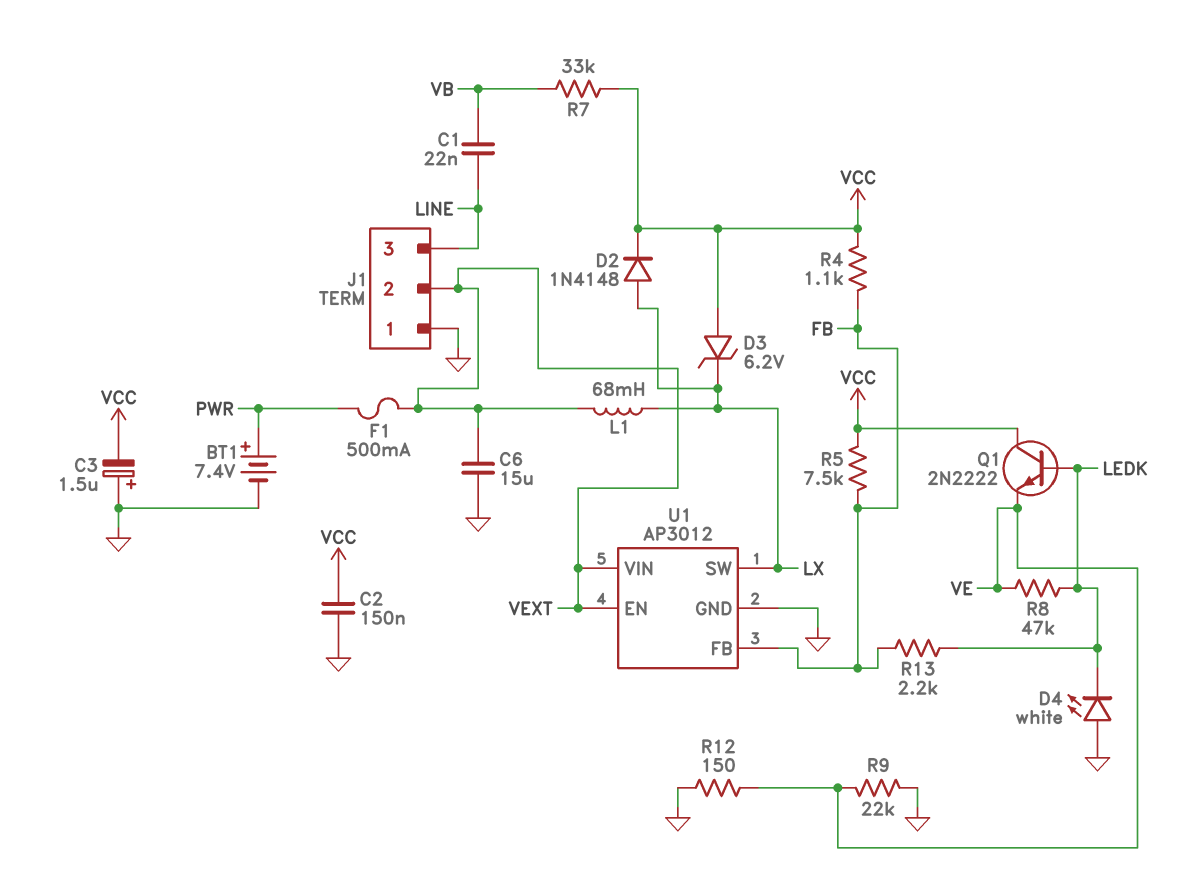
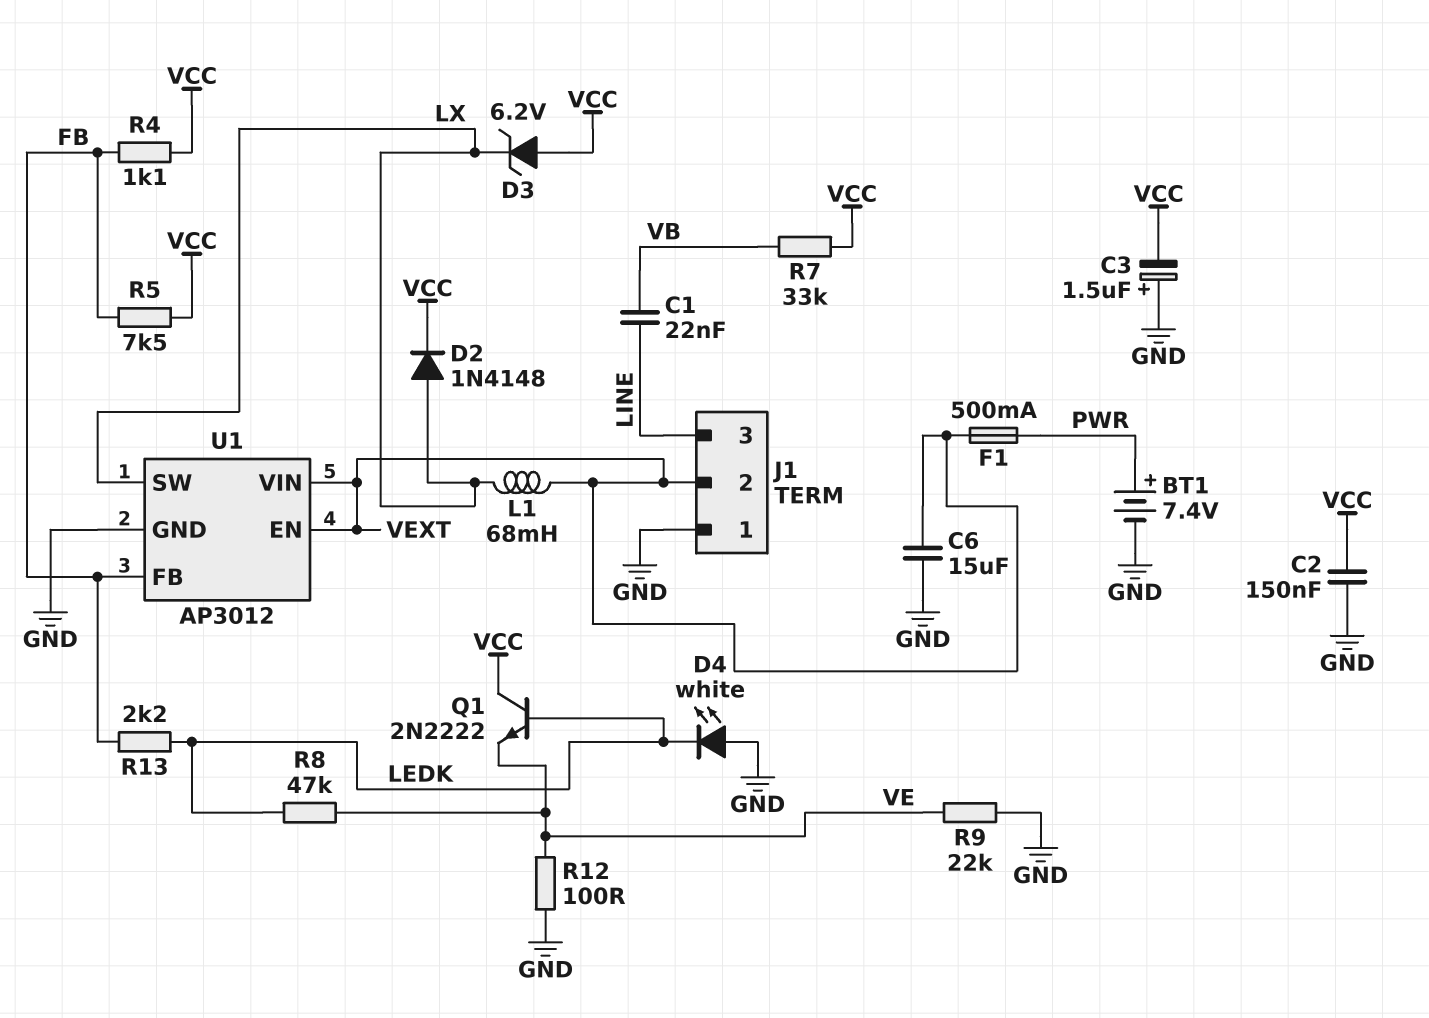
R12: 150 (GND, VE) -> 100 (GND, VE)

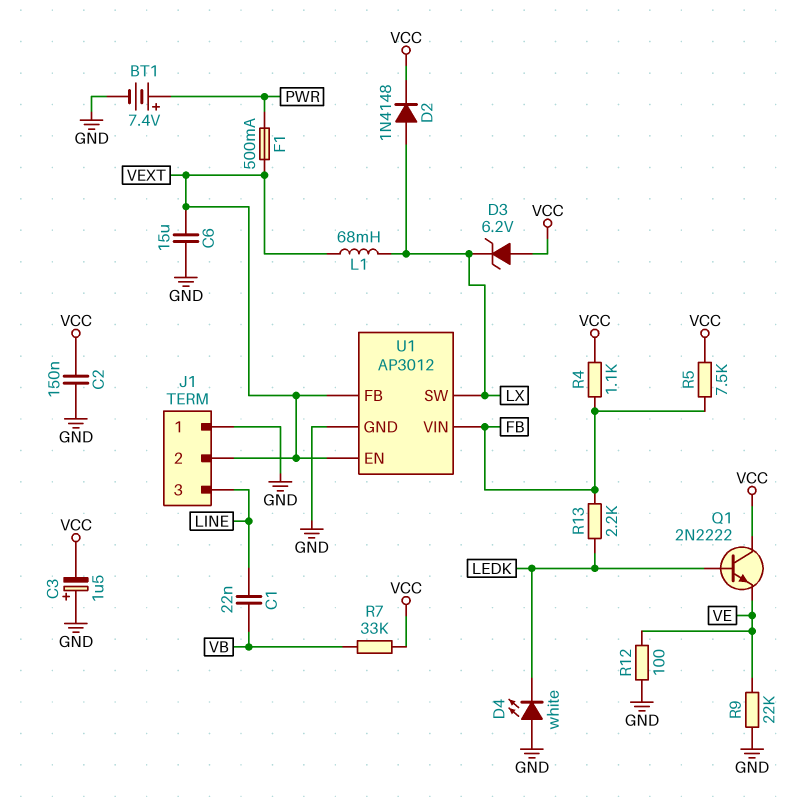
R8: 47k (LEDK, VE) -> none
U1 pin FB: FB -> VEXT
U1 pin VIN: VEXT -> FB

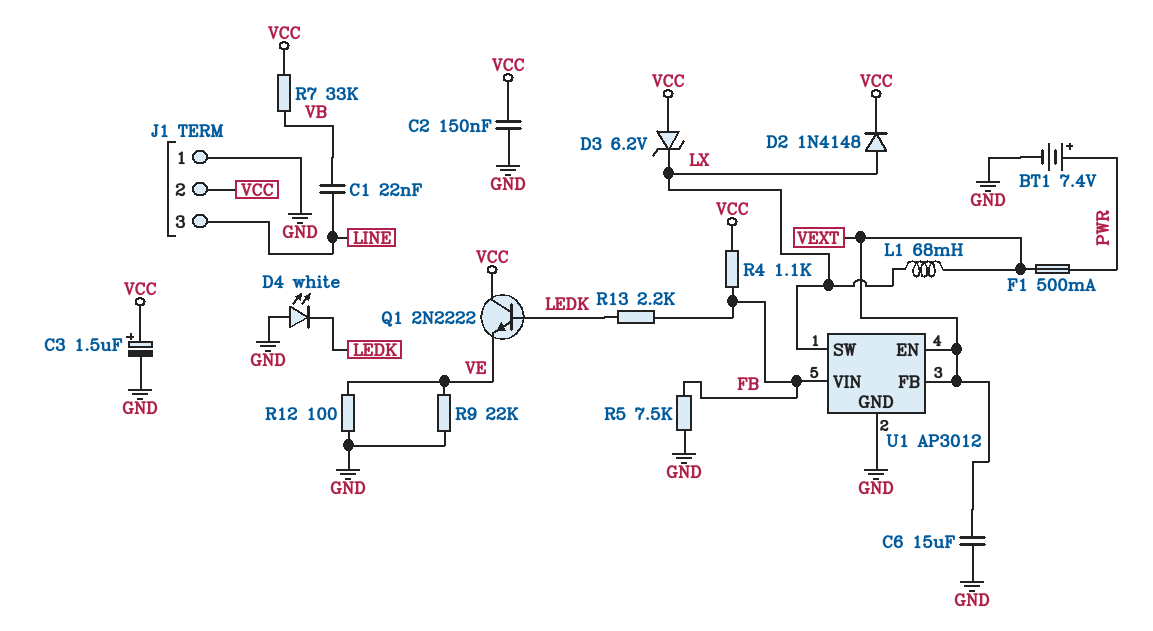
C3: 1.5uF (plus GND, minus VCC) -> 1.5uF (plus VCC, minus GND)
J1 pin 2: VEXT -> VCC
R5: 7.5k (FB, VCC) -> 7.5k (FB, GND)

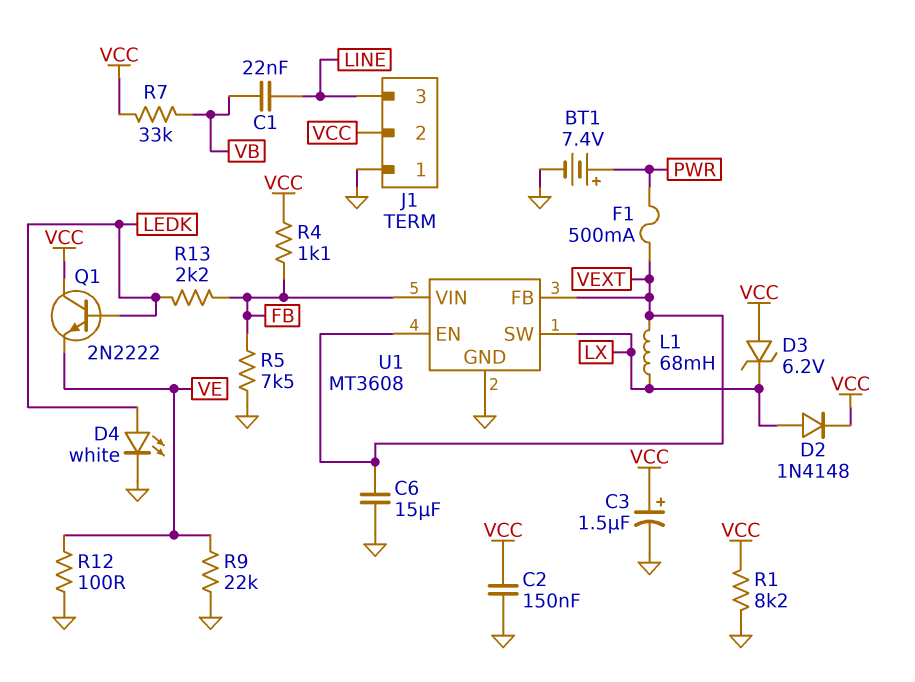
D4: LED white (A GND, K LEDK) -> LED white (A LEDK, K GND)
R1: none -> 8.2k (GND, VCC)
U1: AP3012 -> MT3608

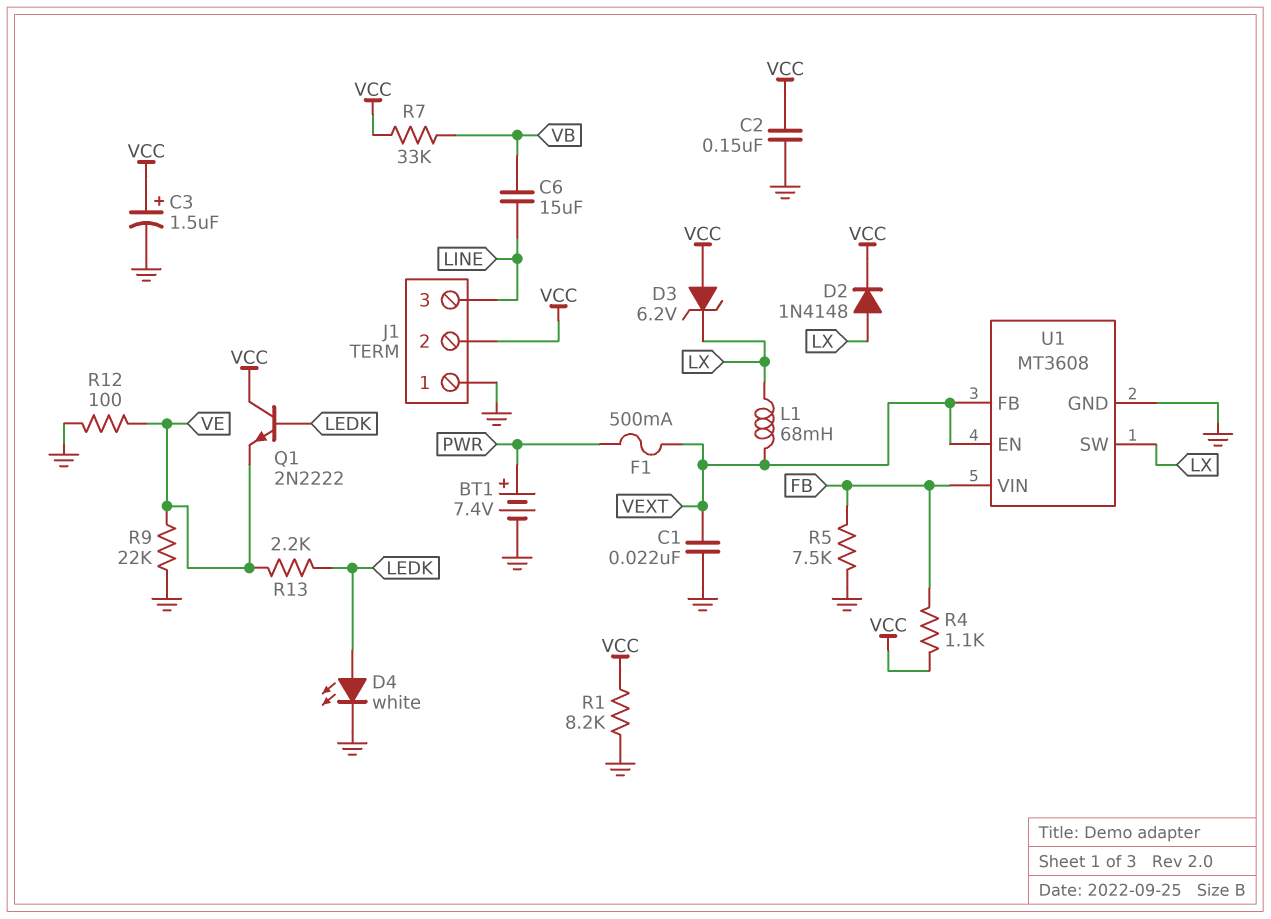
C1: 22nF (LINE, VB) -> 22nF (GND, VEXT)
C6: 15uF (GND, VEXT) -> 15uF (LINE, VB)
R13: 2.2k (FB, LEDK) -> 2.2k (LEDK, VE)

